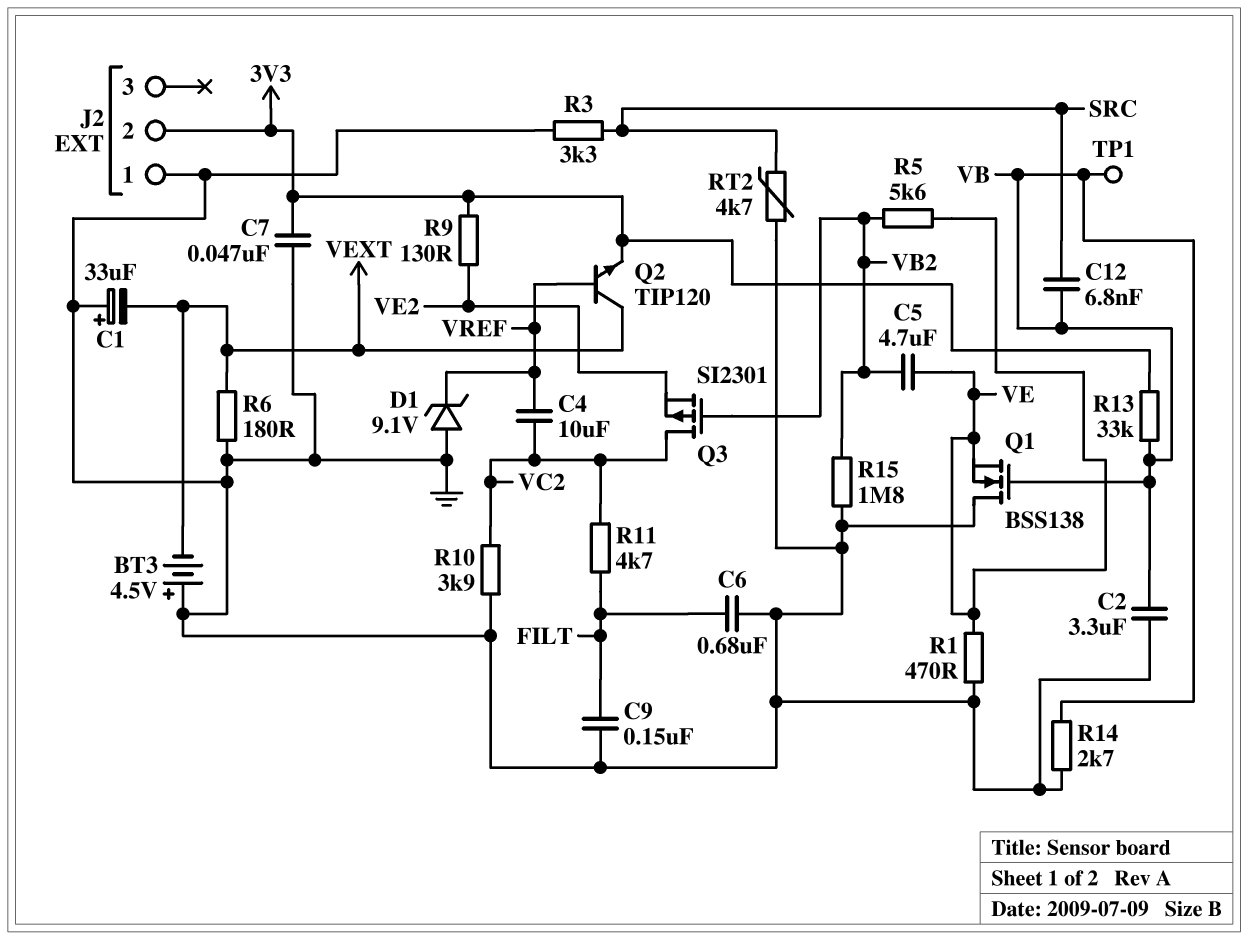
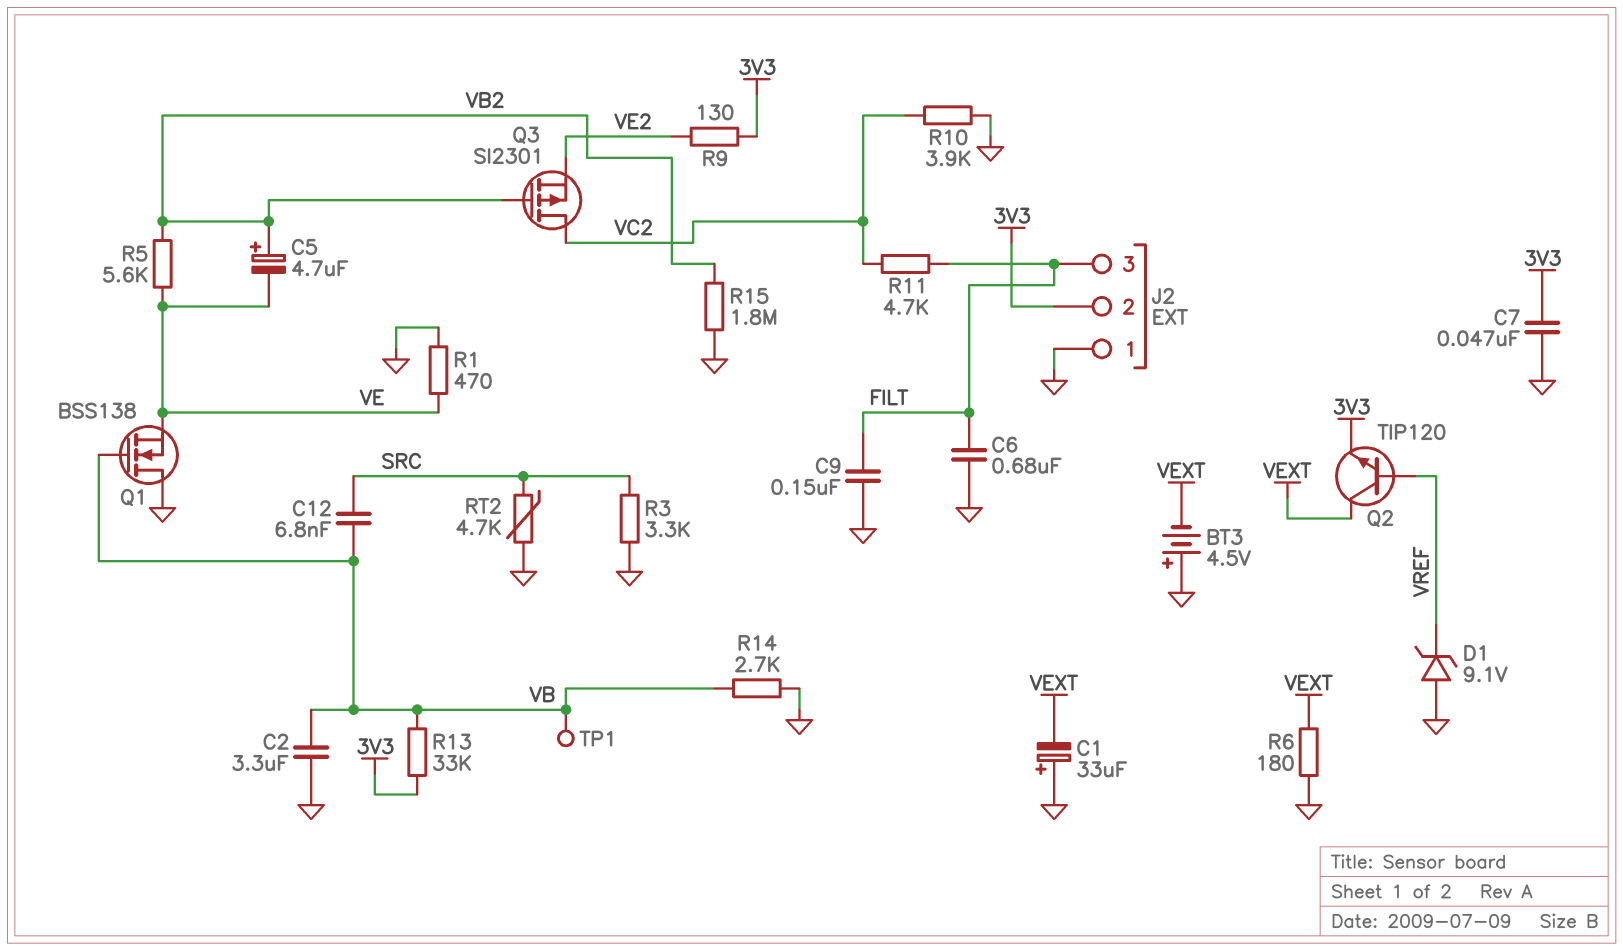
C4: 10uF (VC2, VREF) -> none
C5: 4.7uF (VB2, VE) -> 4.7uF (plus VB2, minus VE)
J2 pin 3: none -> FILT

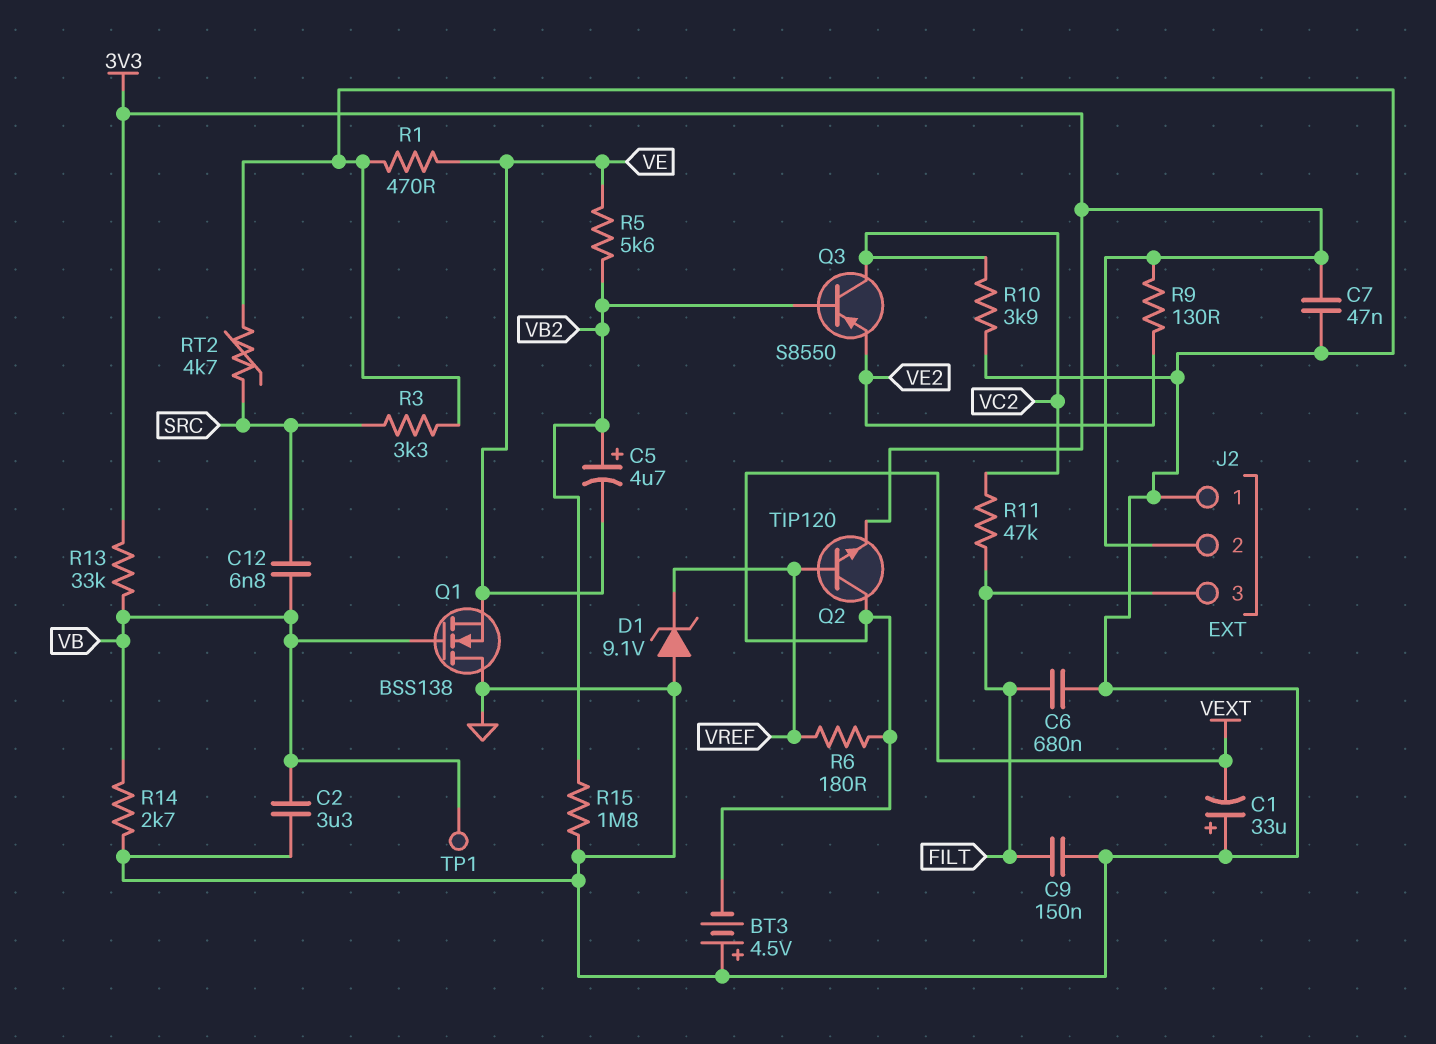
Q3: PMOS SI2301 (G VB2, D VC2, S VE2) -> PNP S8550 (B VB2, C VC2, E VE2)
R6: 180 (GND, VEXT) -> 180 (VEXT, VREF)
R11: 4.7k (FILT, VC2) -> 47k (FILT, VC2)

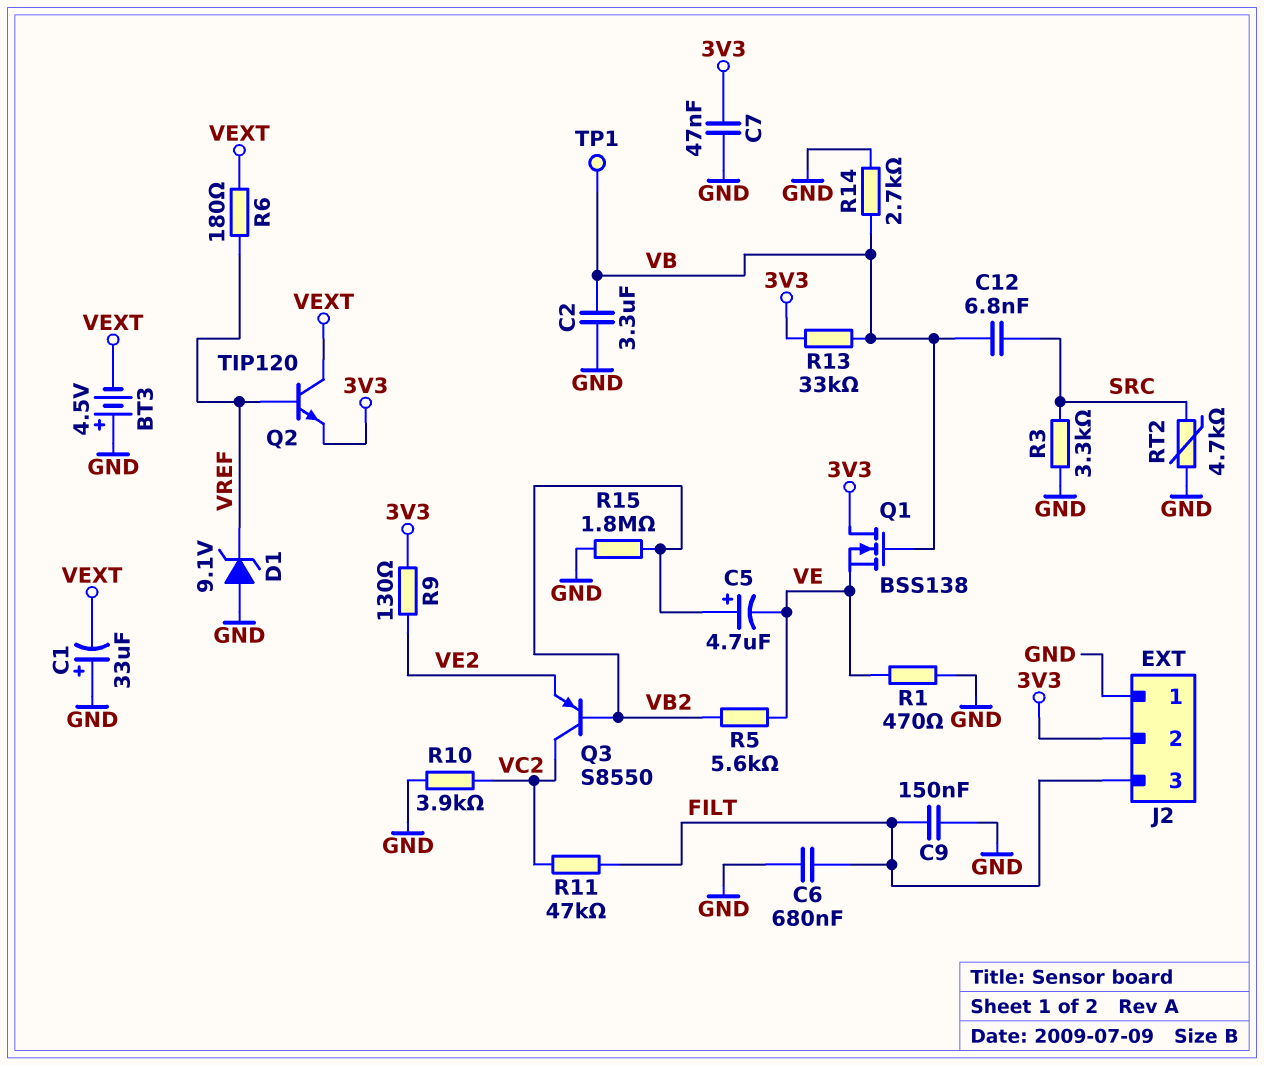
Q1: NMOS BSS138 (G VB, D GND, S VE) -> NMOS BSS138 (G VB, D 3V3, S VE)

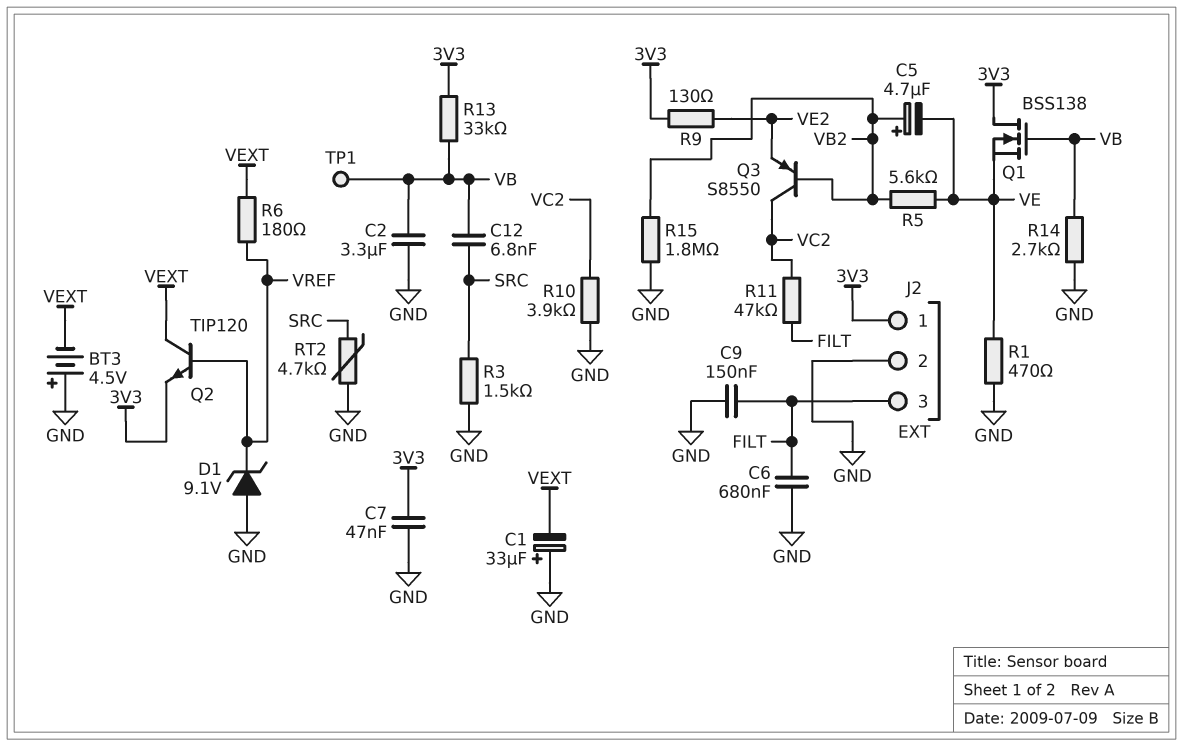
J2 pin 1: GND -> 3V3
J2 pin 2: 3V3 -> GND
R3: 3.3k (GND, SRC) -> 1.5k (GND, SRC)

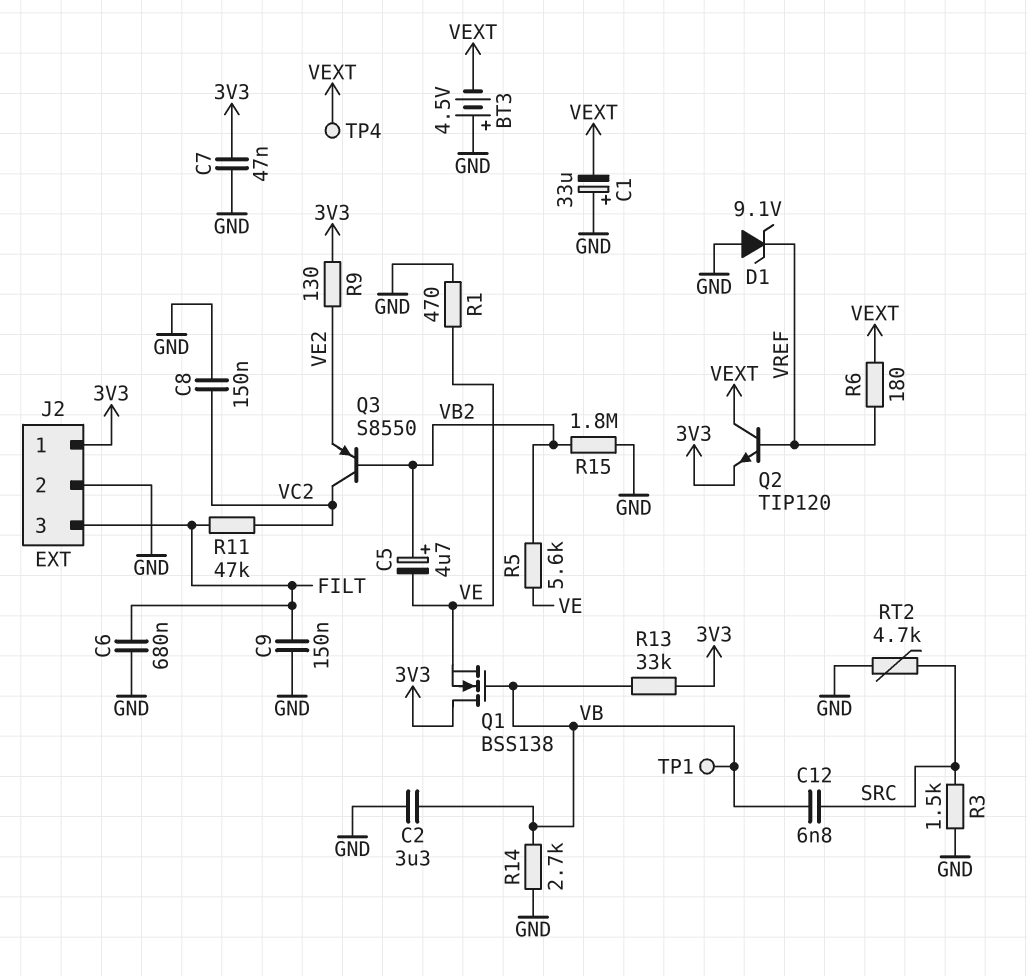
C8: none -> 150nF (GND, VC2)
R10: 3.9k (GND, VC2) -> none
TP4: none -> test point (VEXT)

